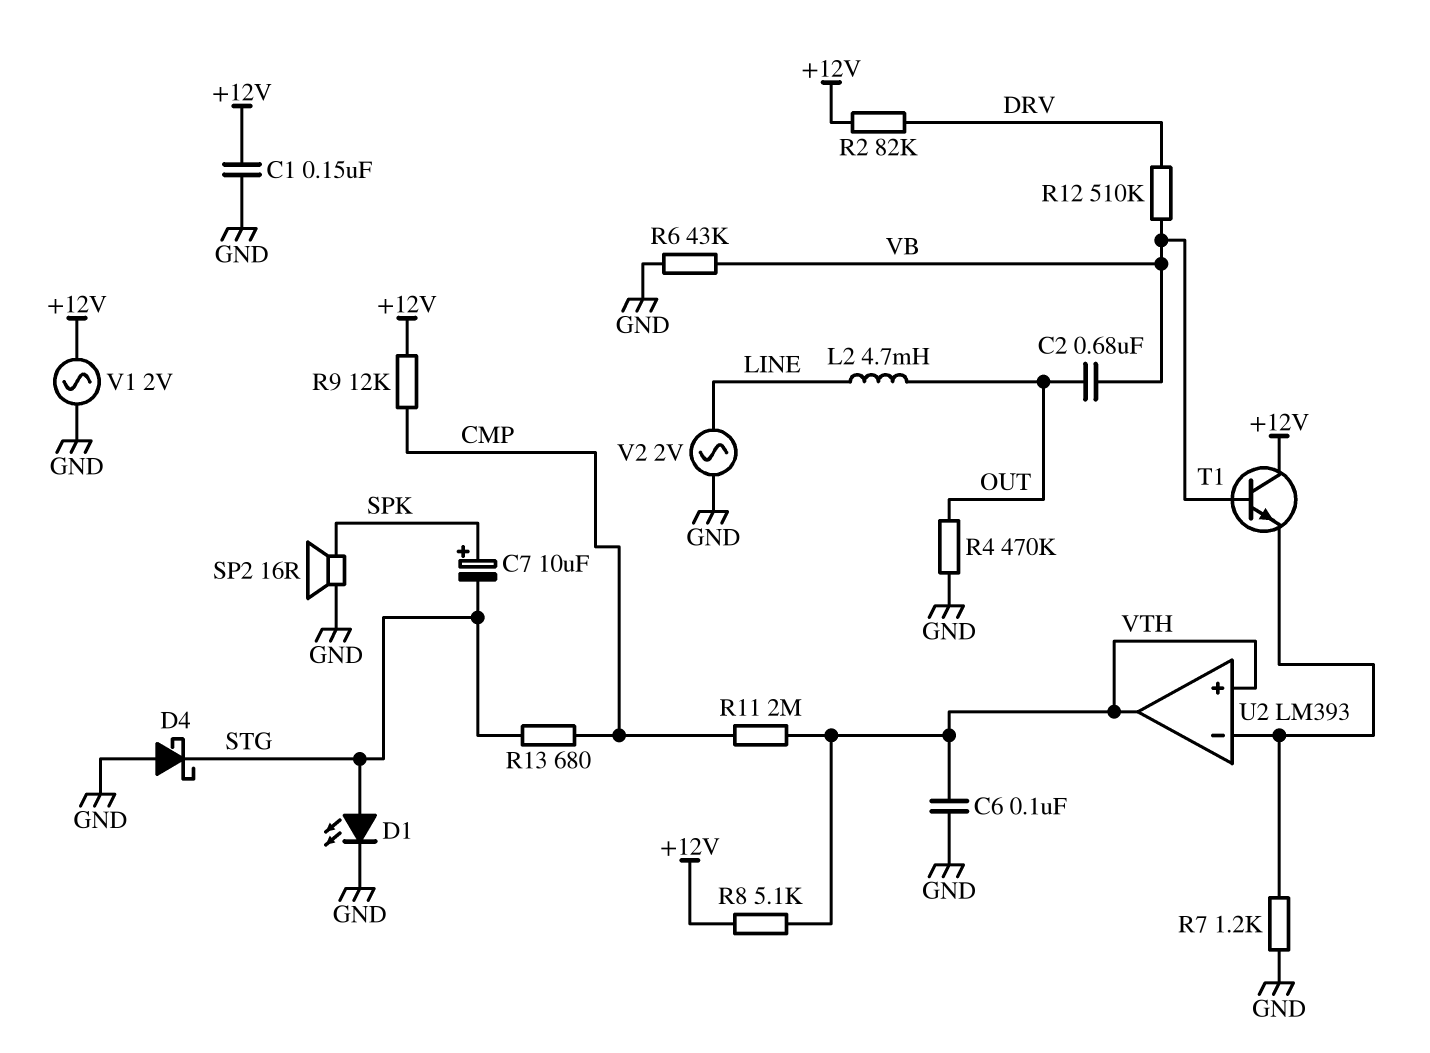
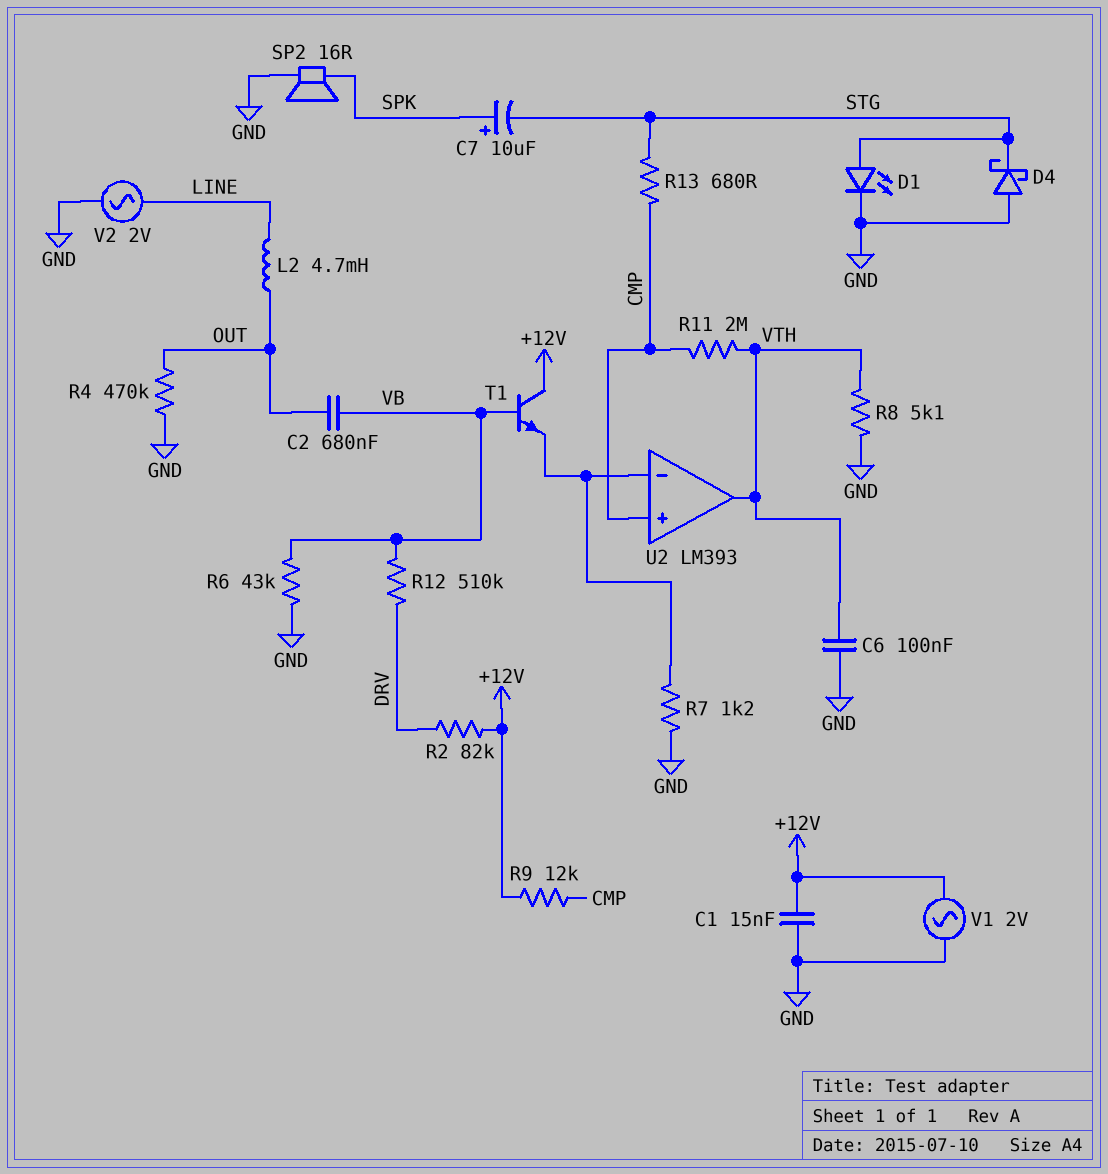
C1: 150nF (+12V, GND) -> 15nF (+12V, GND)
R8: 5.1k (+12V, VTH) -> 5.1k (GND, VTH)
U2 pin in+: VTH -> CMP

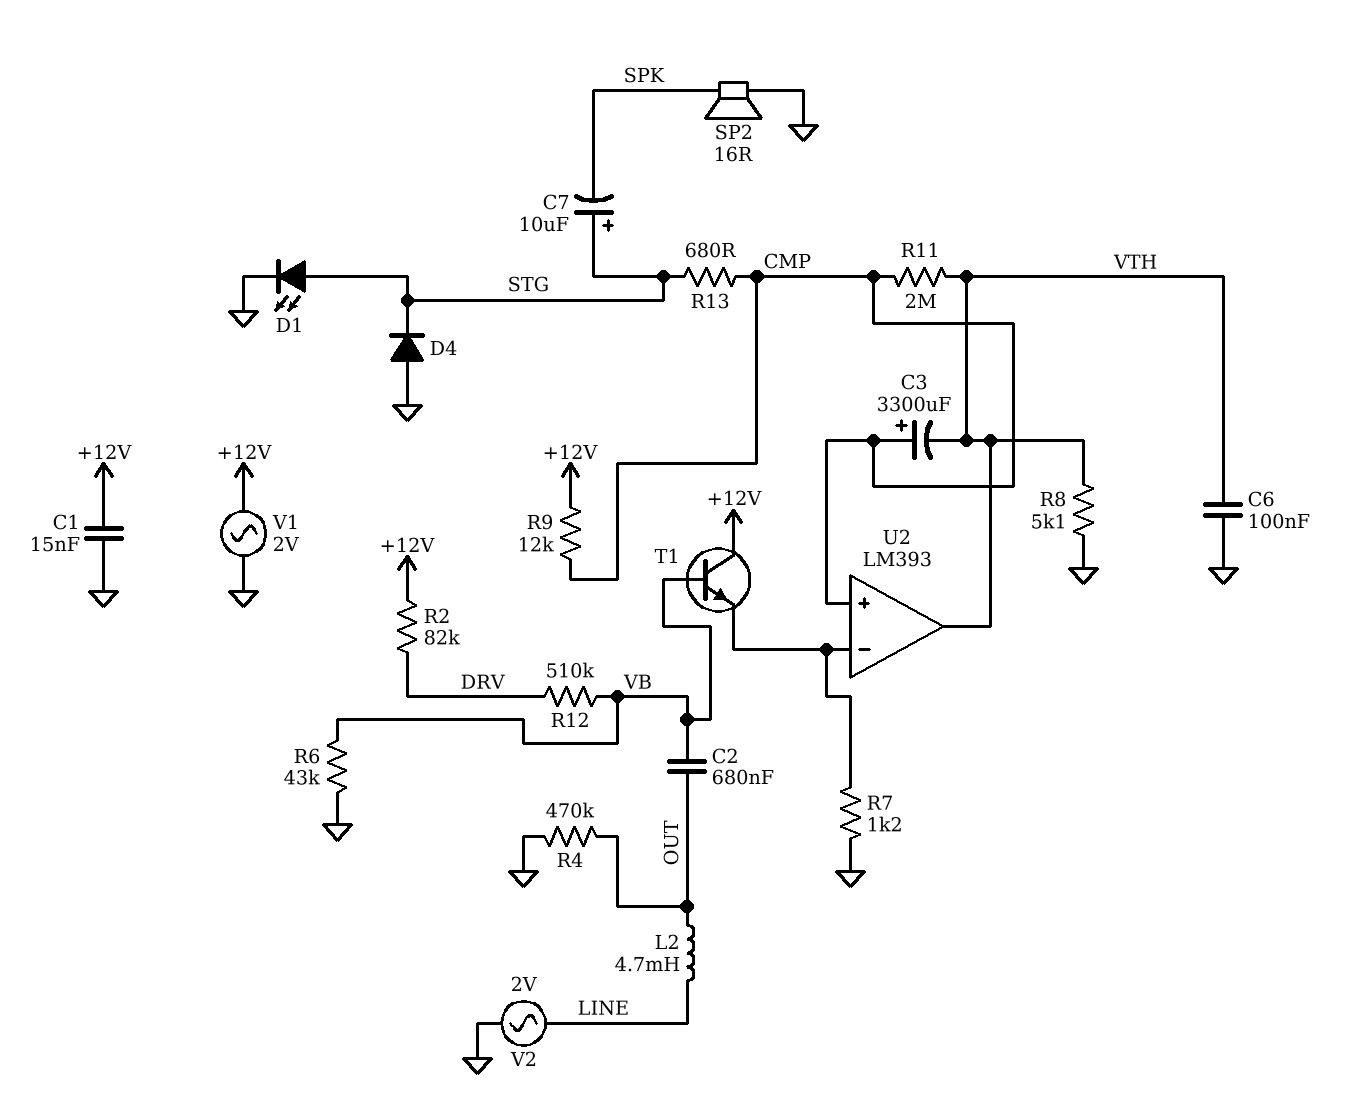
C3: none -> 3300uF (plus CMP, minus VTH)
C7: 10uF (plus SPK, minus STG) -> 10uF (plus STG, minus SPK)
D4: schottky (A GND, K STG) -> diode (A GND, K STG)

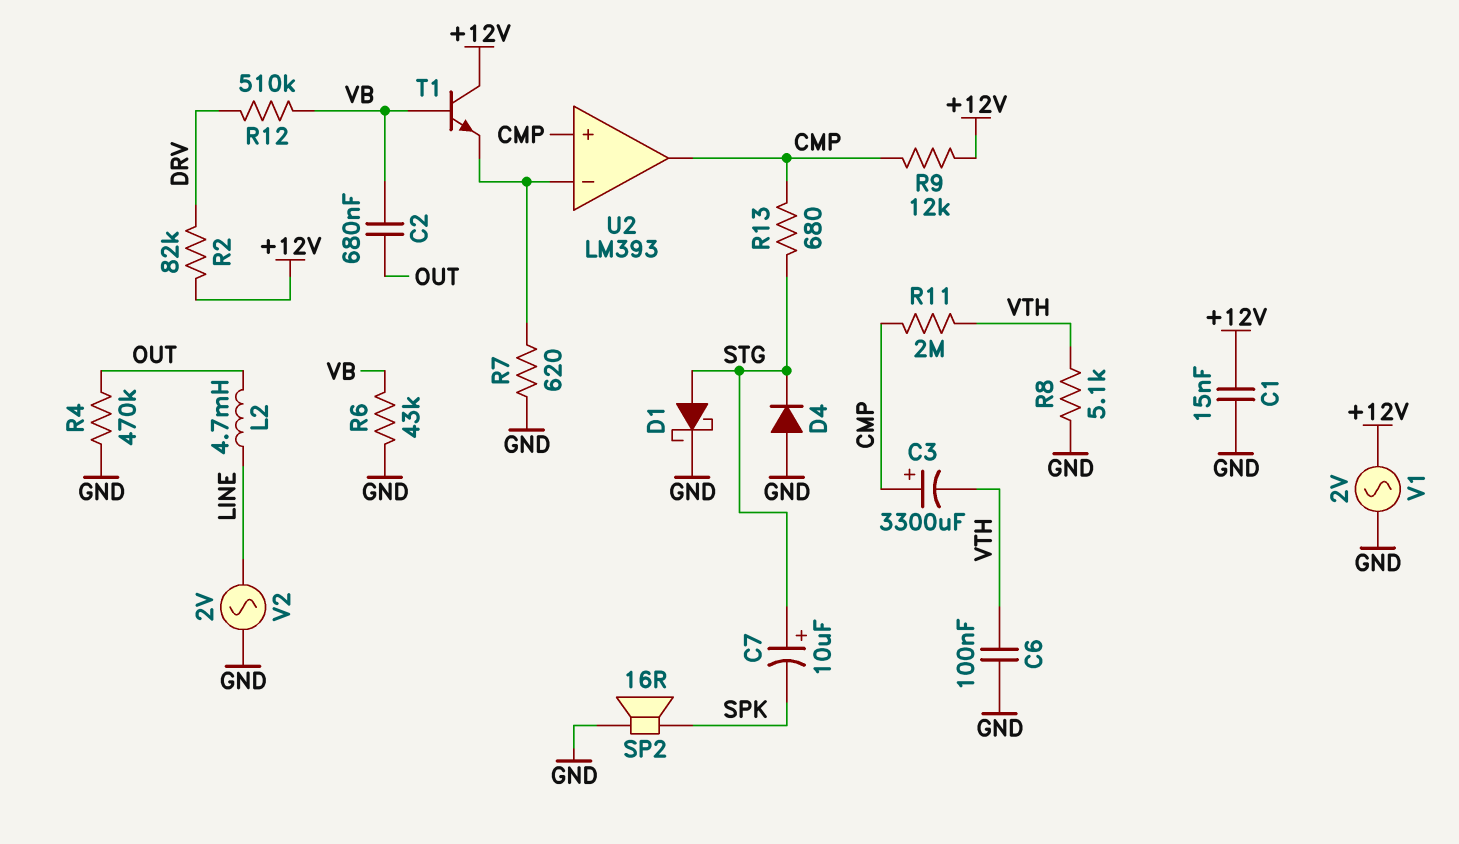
D1: LED (A STG, K GND) -> schottky (A STG, K GND)
R7: 1.2k (GND, U2/in-) -> 620 (GND, U2/in-)
U2 pin out: VTH -> CMP

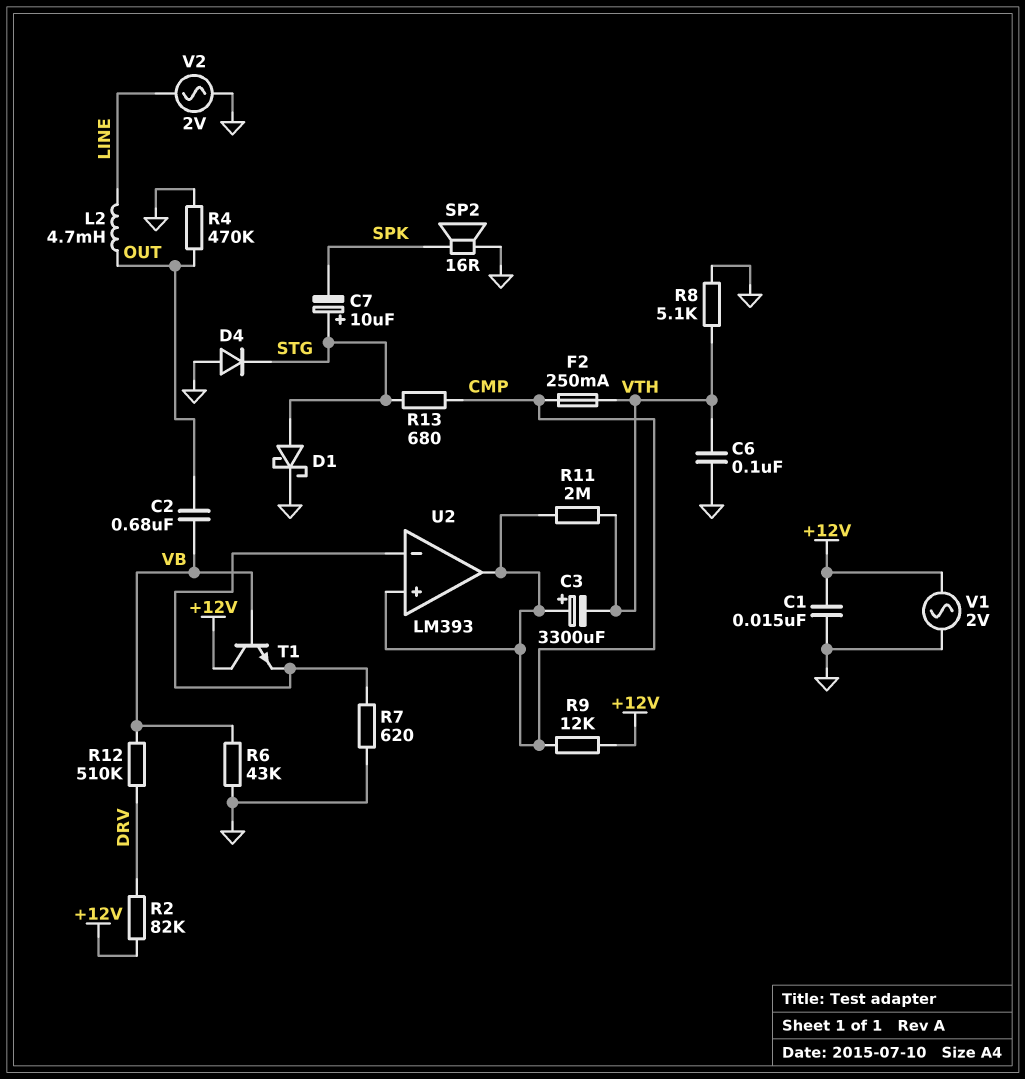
F2: none -> 250mA (CMP, VTH)

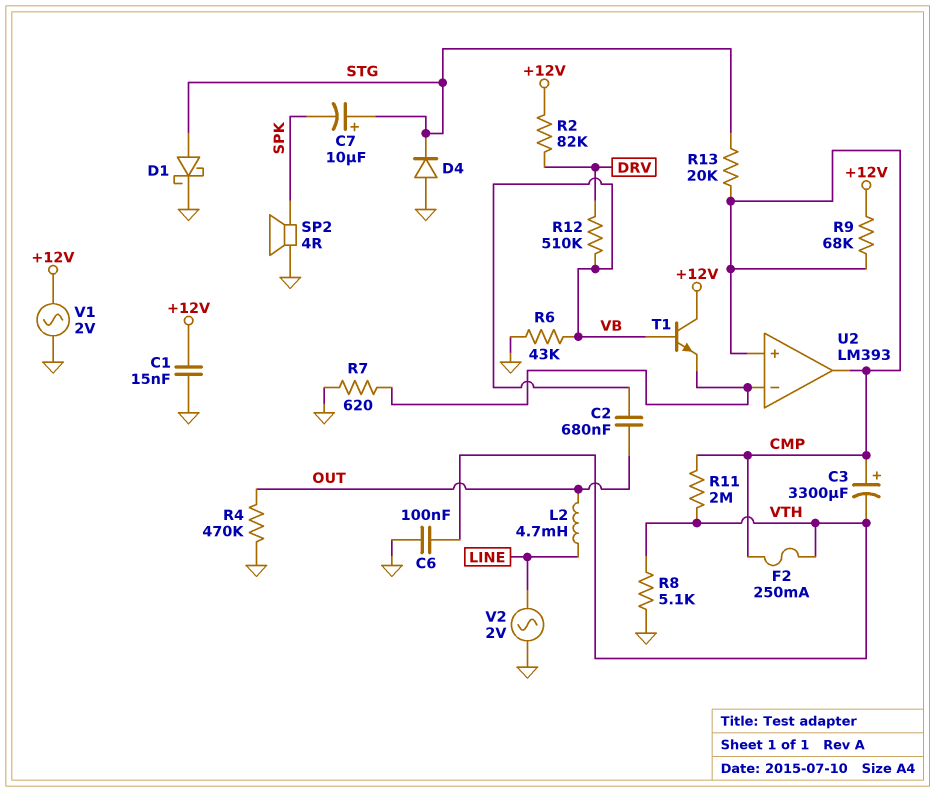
R9: 12k (+12V, CMP) -> 68k (+12V, CMP)
R13: 680 (CMP, STG) -> 20k (CMP, STG)
SP2: speaker 16R (GND, SPK) -> speaker 4R (GND, SPK)

